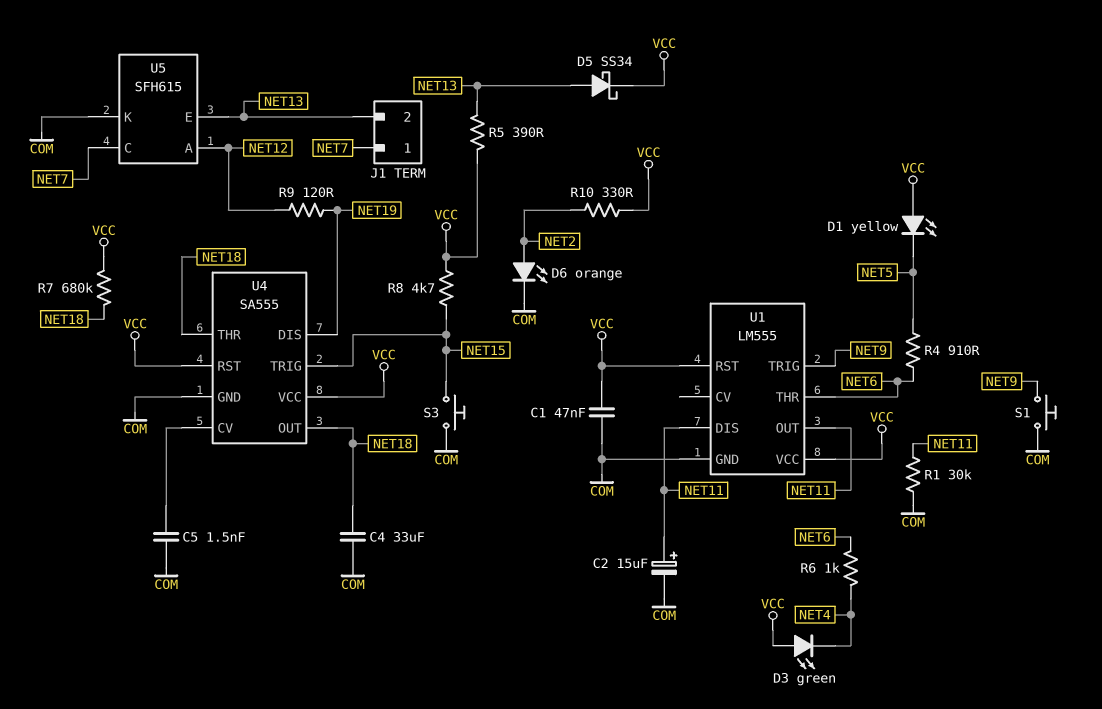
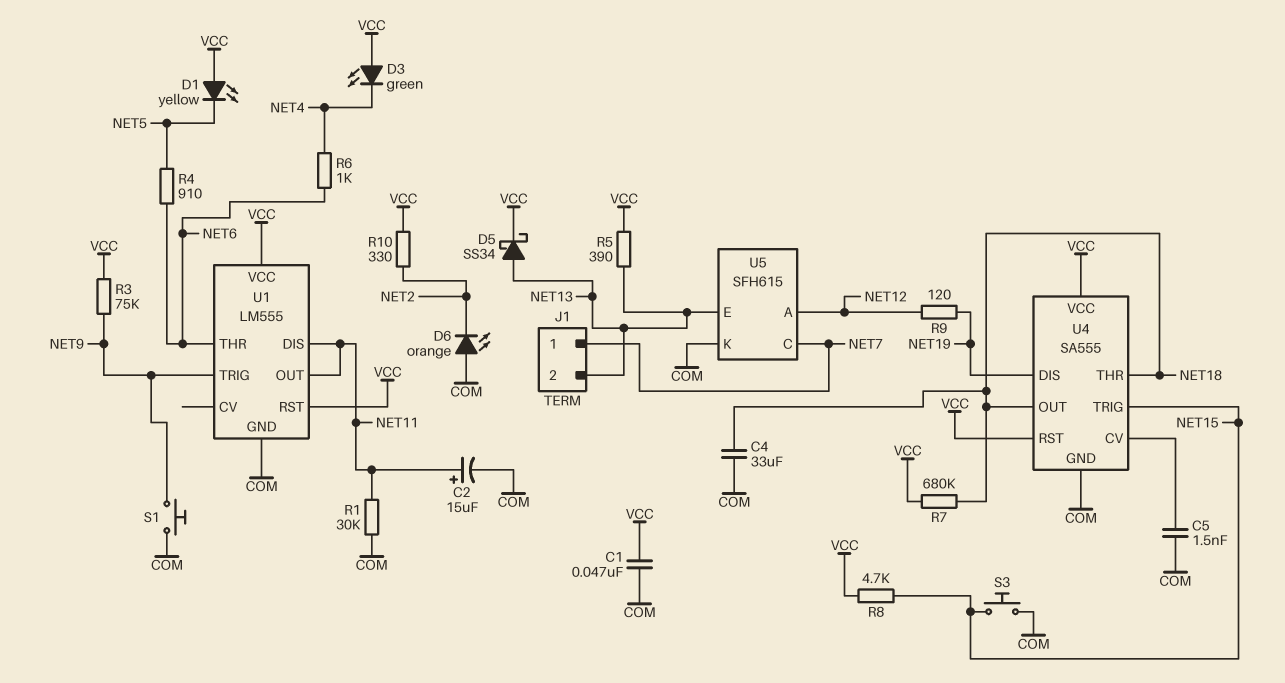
D6: LED orange (A NET2, K COM) -> LED orange (A COM, K NET2)
R3: none -> 75k (NET9, VCC)

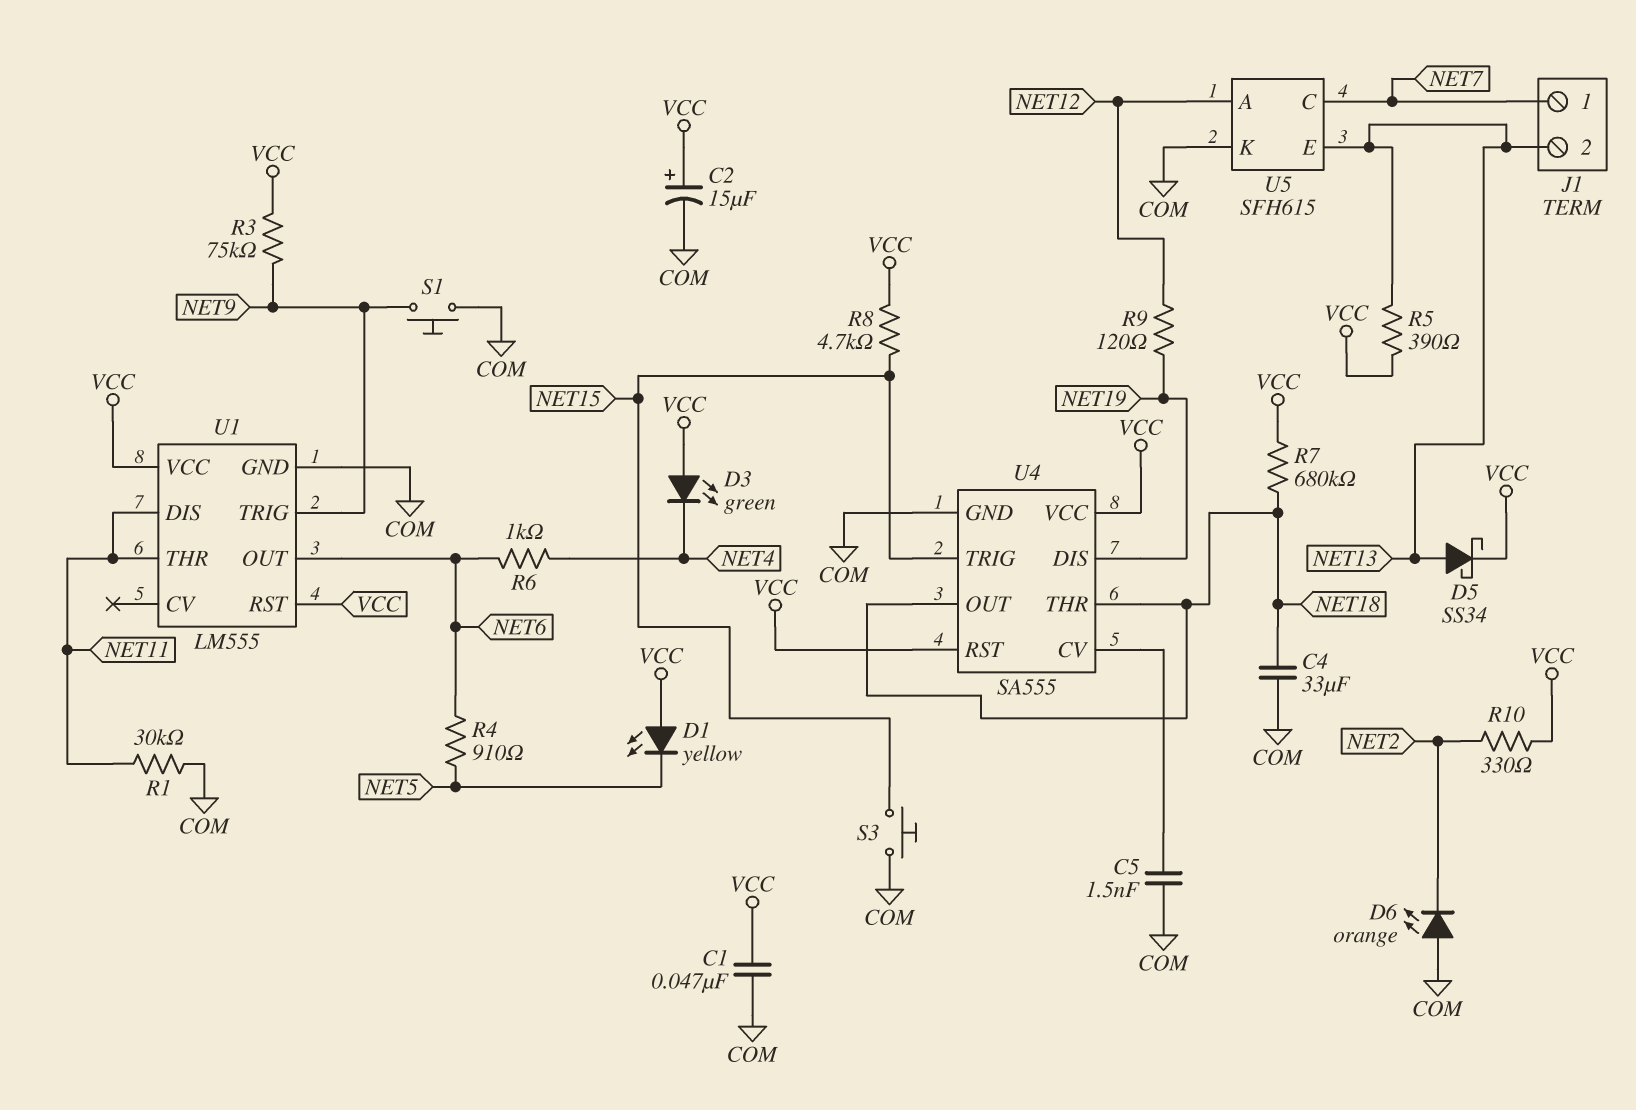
C2: 15uF (plus NET11, minus COM) -> 15uF (plus VCC, minus COM)
U1 pin OUT: NET11 -> NET6
U1 pin THR: NET6 -> NET11

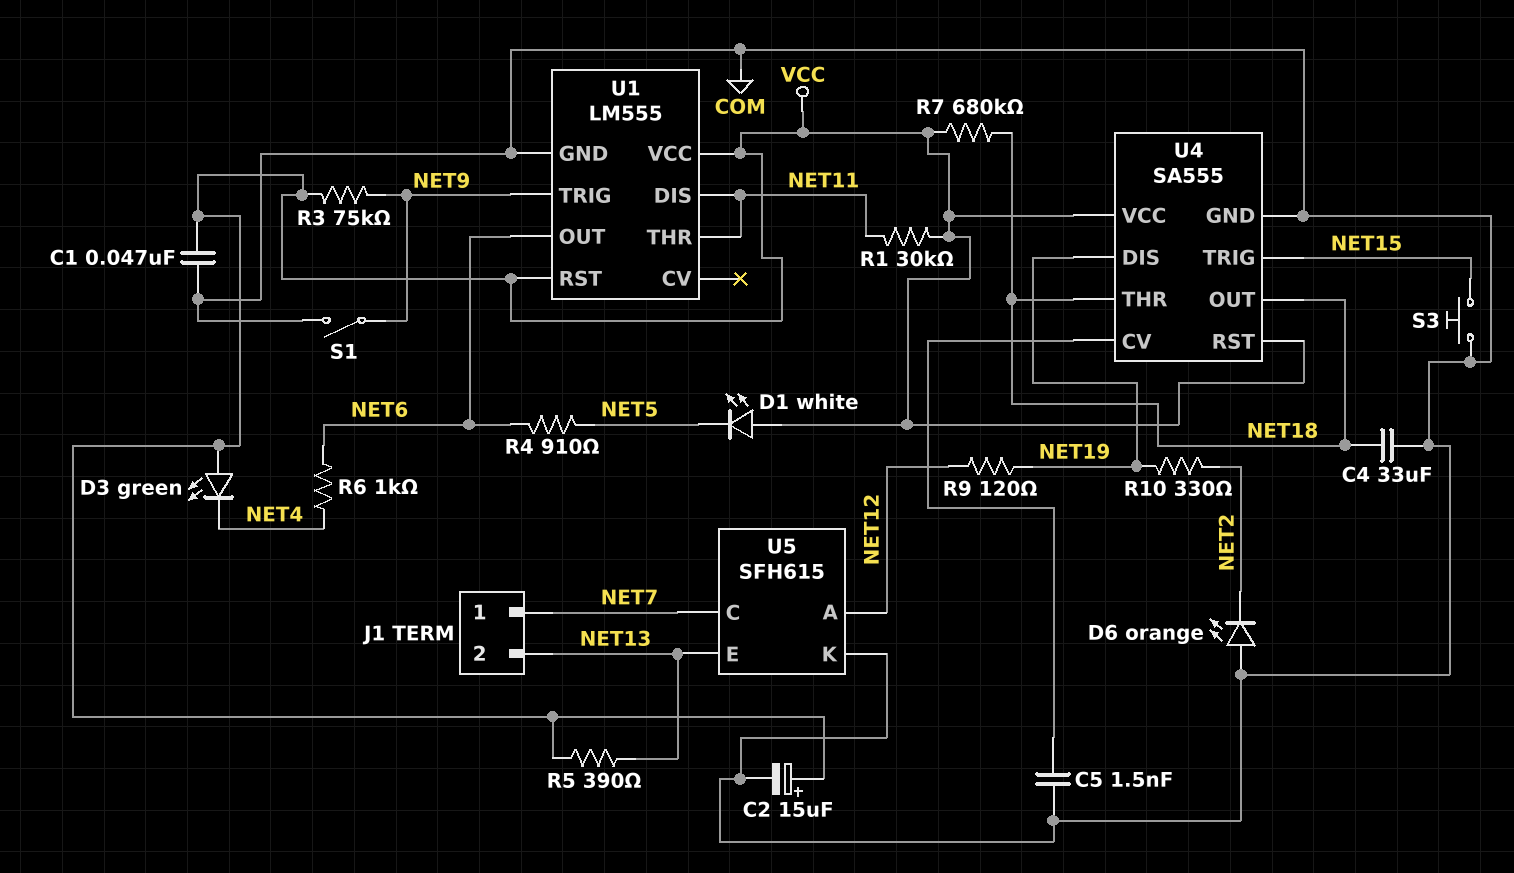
D1: LED yellow (A VCC, K NET5) -> LED white (A VCC, K NET5)
D5: schottky SS34 (A NET13, K VCC) -> none
R1: 30k (COM, NET11) -> 30k (NET11, VCC)
R8: 4.7k (NET15, VCC) -> none
R10: 330 (NET2, VCC) -> 330 (NET2, NET19)
S1: button (COM, NET9) -> switch (COM, NET9)

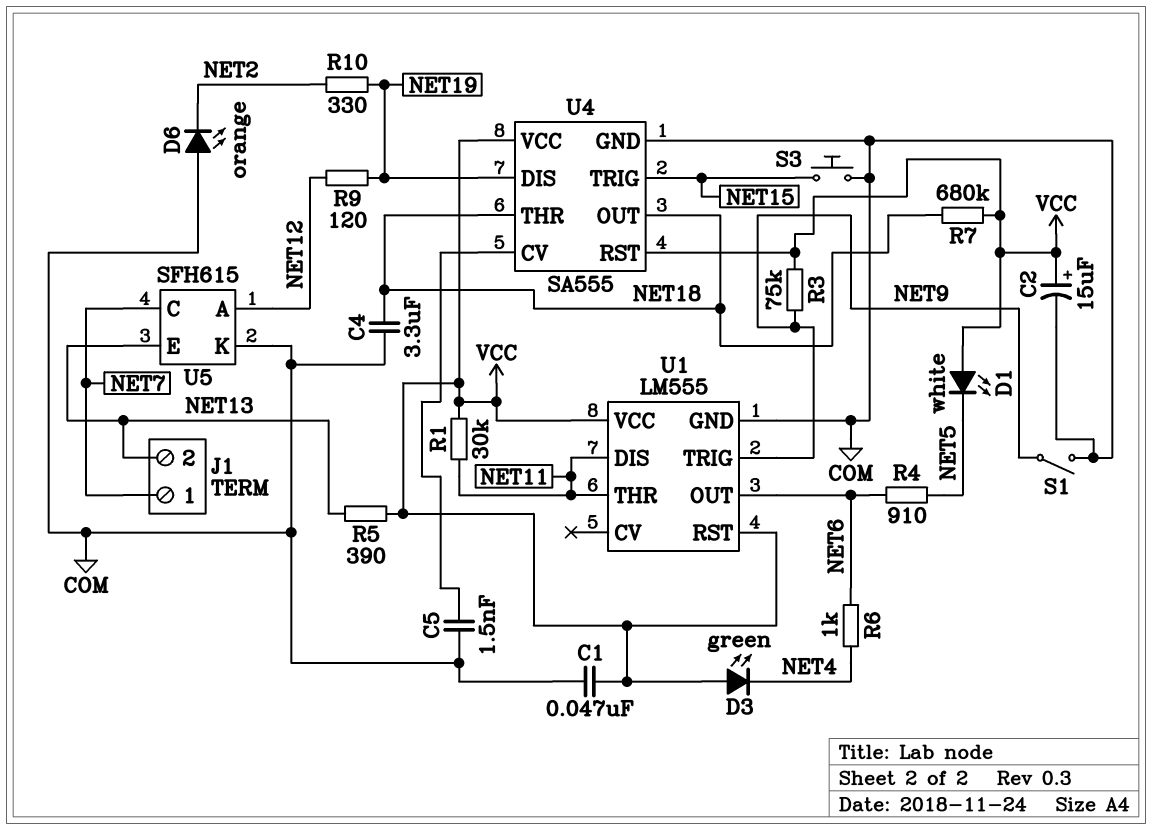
C4: 33uF (COM, NET18) -> 3.3uF (COM, NET18)

